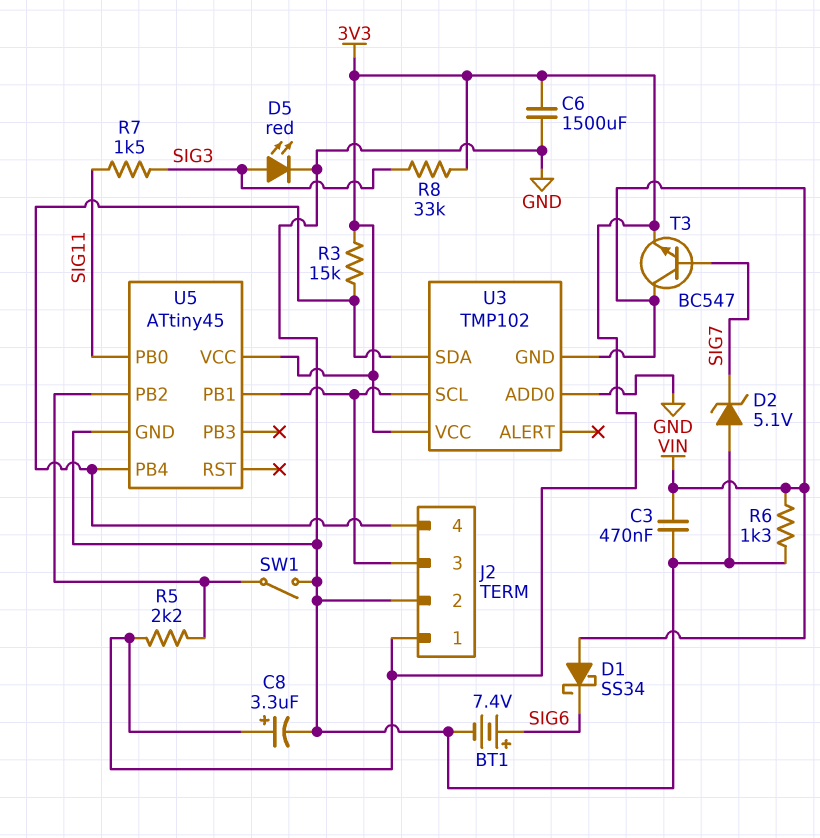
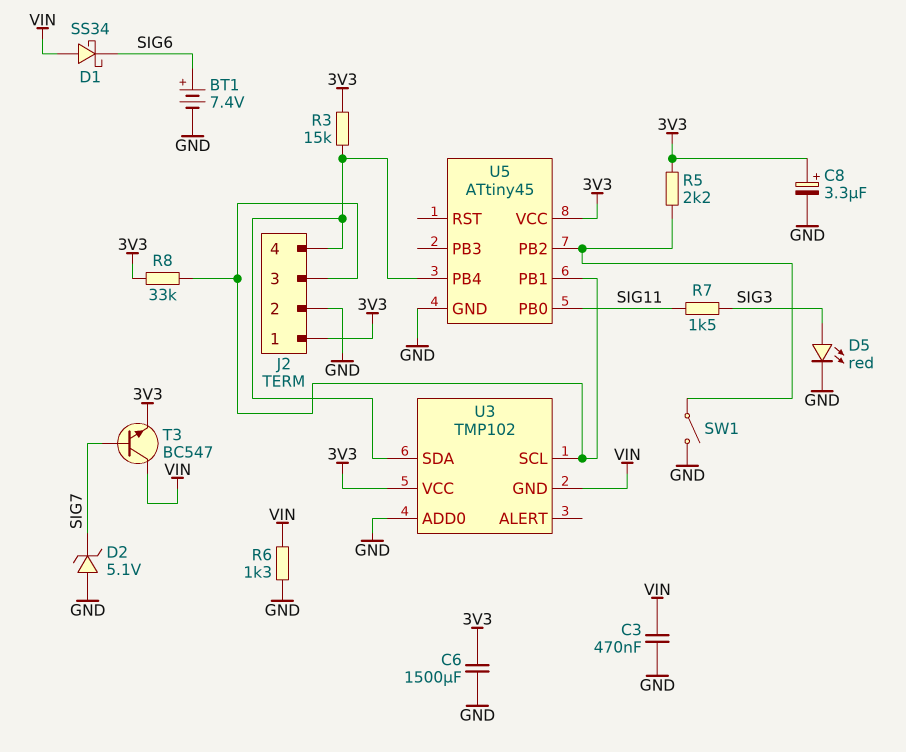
R8: 33k (3V3, SIG3) -> 33k (3V3, J2/3)

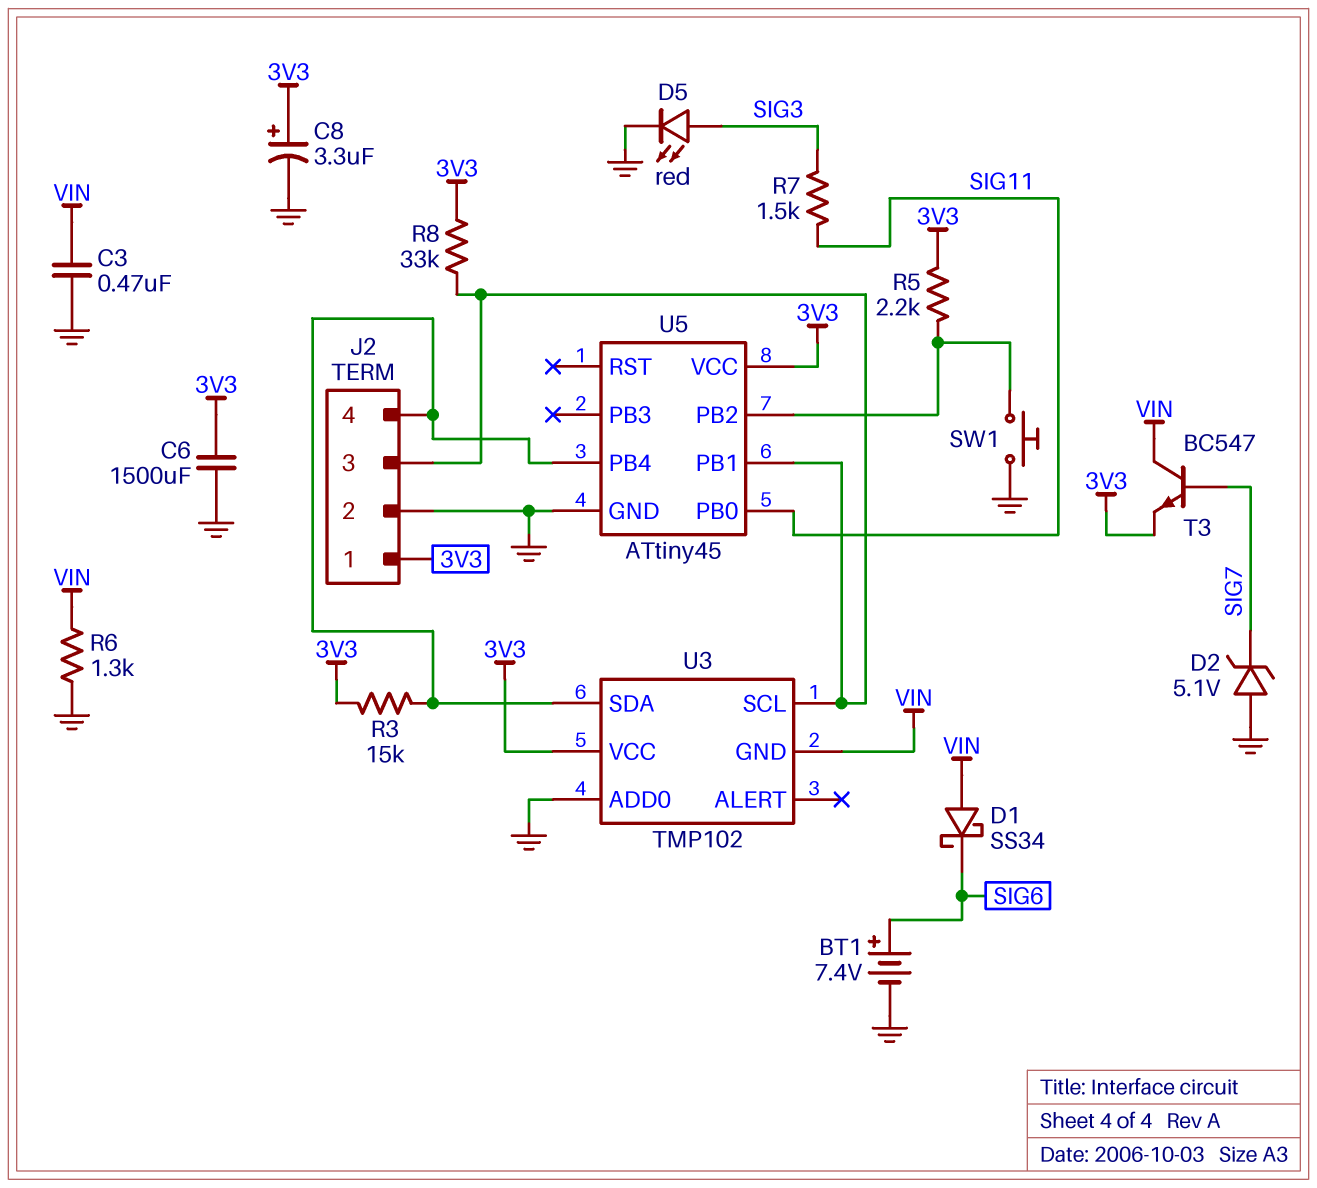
SW1: switch (GND, U5/PB2) -> button (GND, U5/PB2)

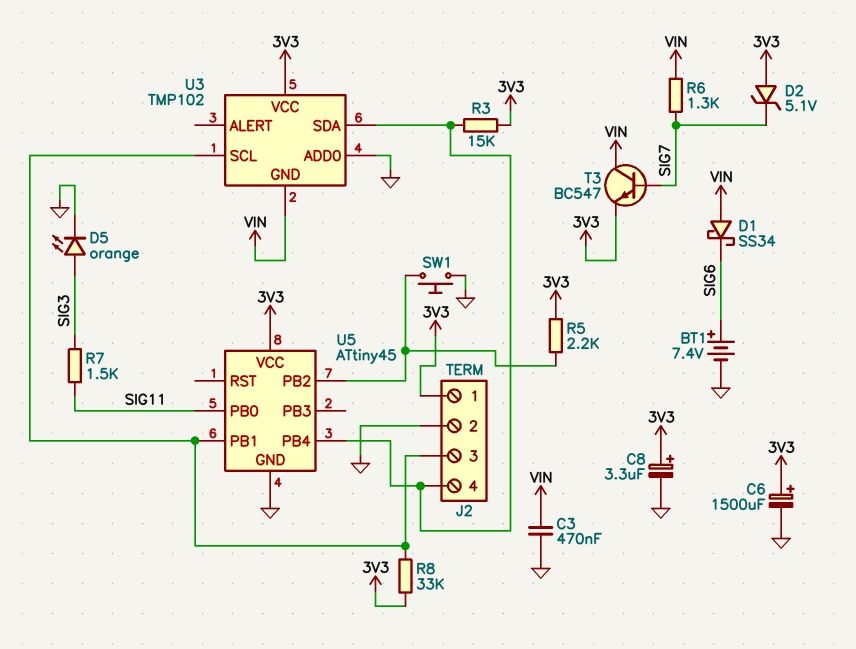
C6: 1500uF (3V3, GND) -> 1500uF (plus 3V3, minus GND)
D2: zener 5.1V (A GND, K SIG7) -> zener 5.1V (A 3V3, K SIG7)
D5: LED red (A SIG3, K GND) -> LED orange (A SIG3, K GND)
R6: 1.3k (GND, VIN) -> 1.3k (SIG7, VIN)

